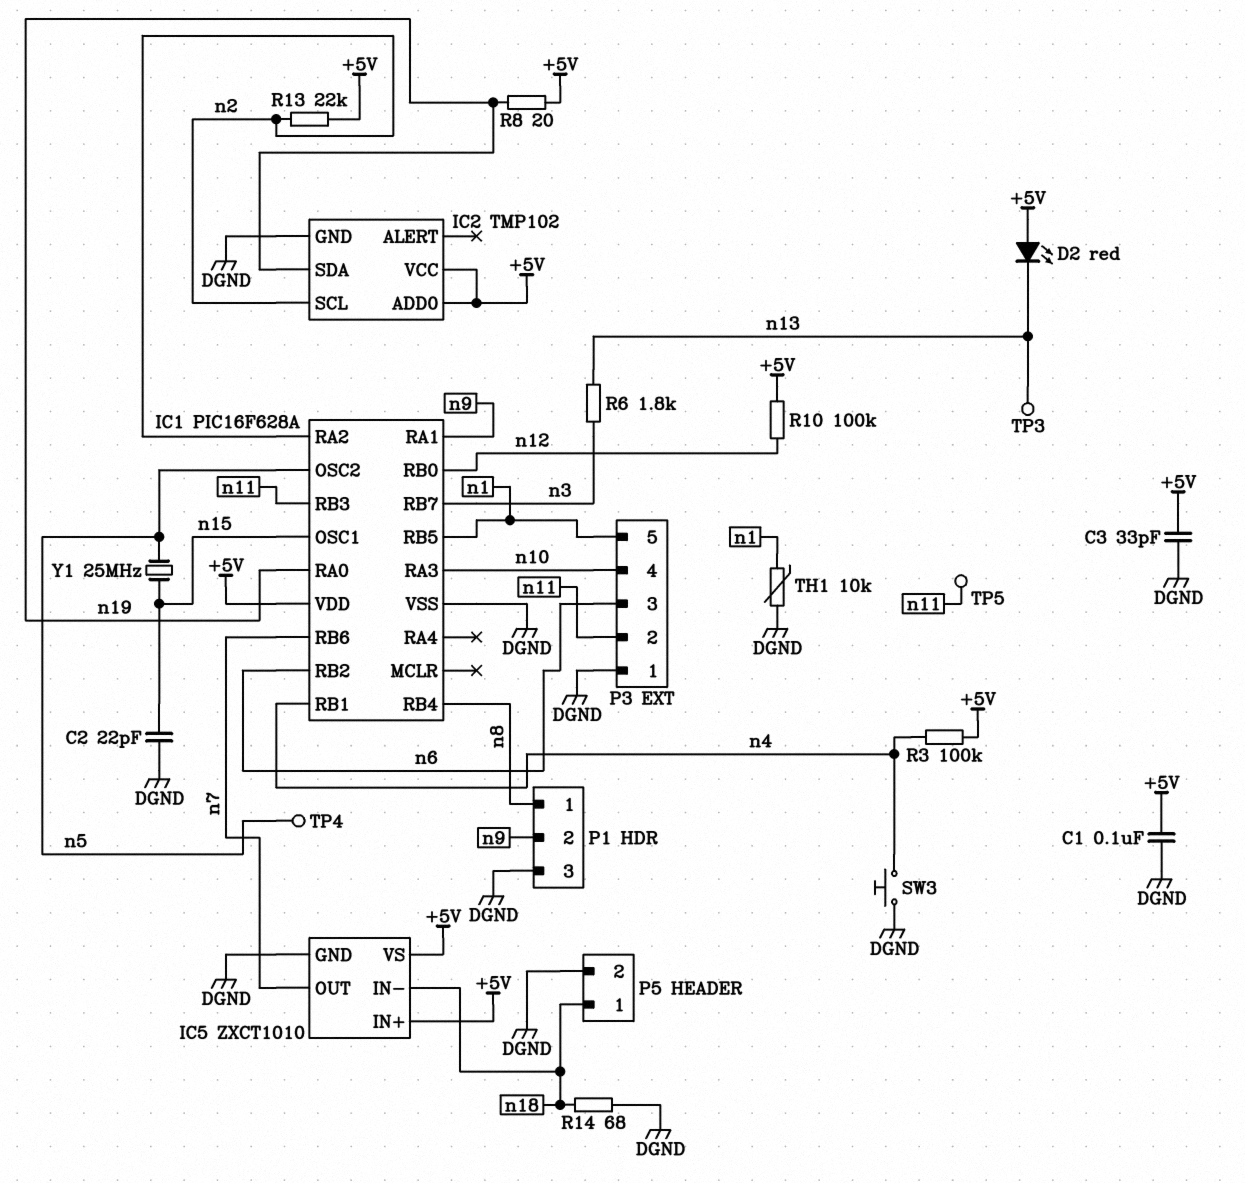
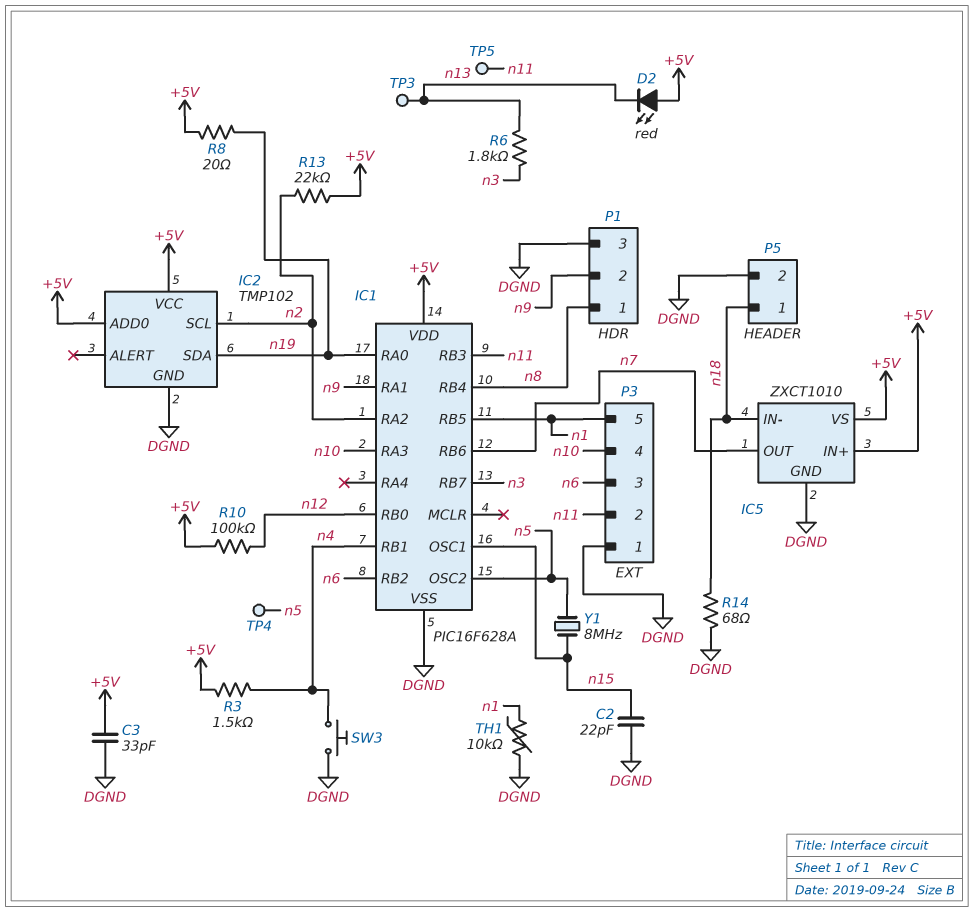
C1: 100nF (+5V, DGND) -> none
R3: 100k (+5V, n4) -> 1.5k (+5V, n4)
Y1: 25MHz (n5, n15) -> 8MHz (n5, n15)

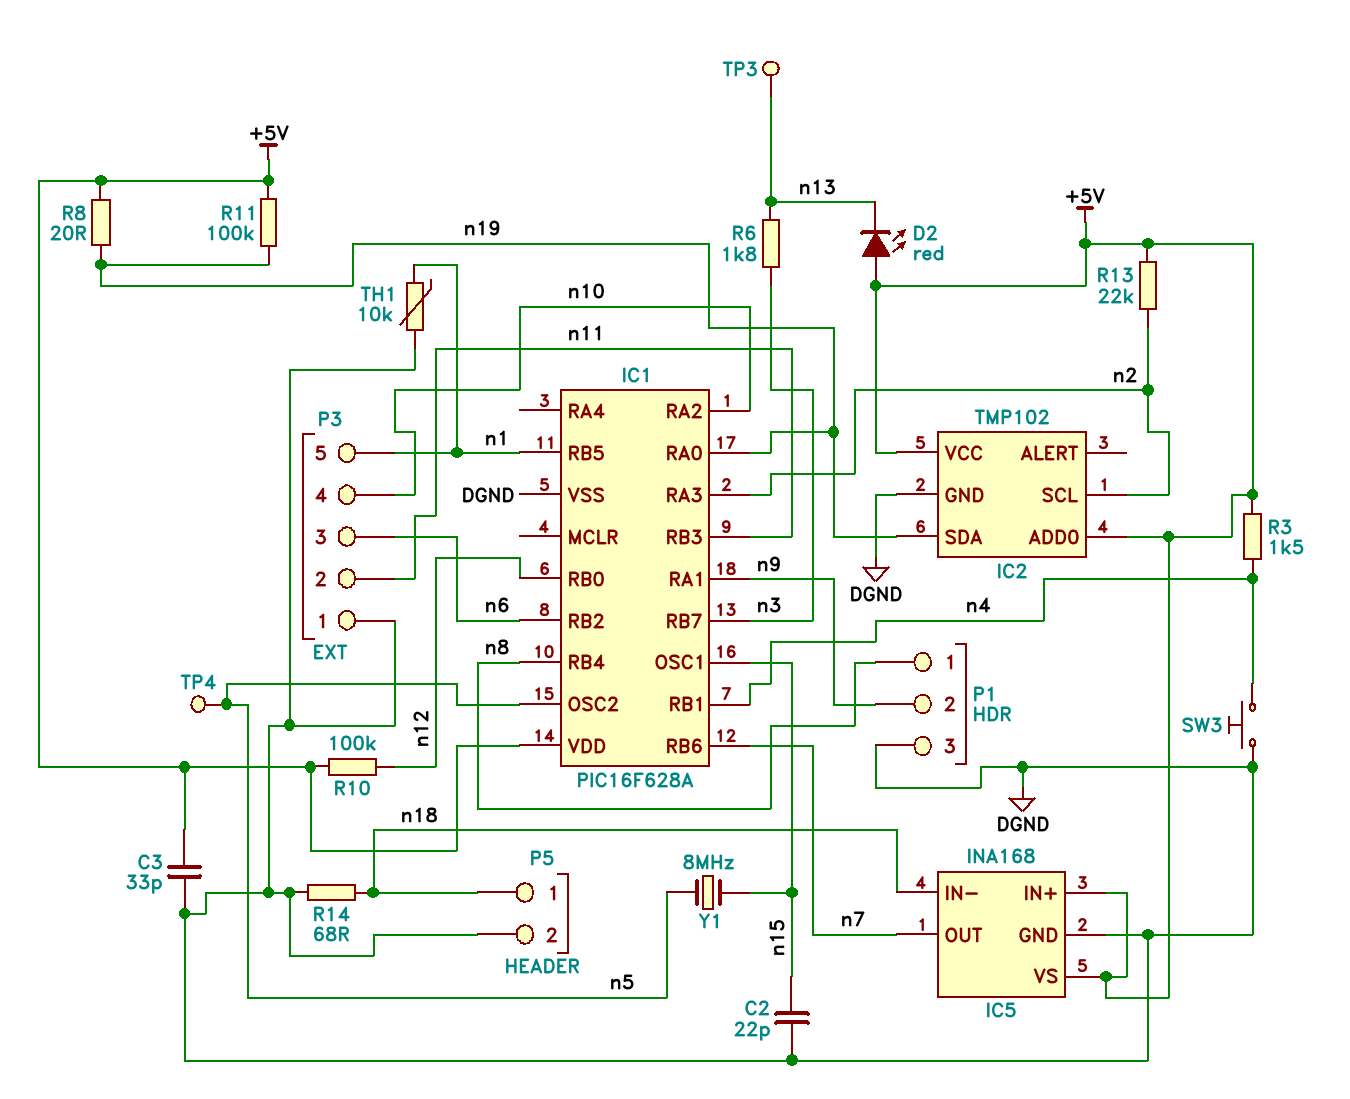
IC1 pin RA2: n2 -> n10
IC1 pin RA3: n10 -> n2
IC5: ZXCT1010 -> INA168
R11: none -> 100k (+5V, n19)
TP5: test point (n11) -> none

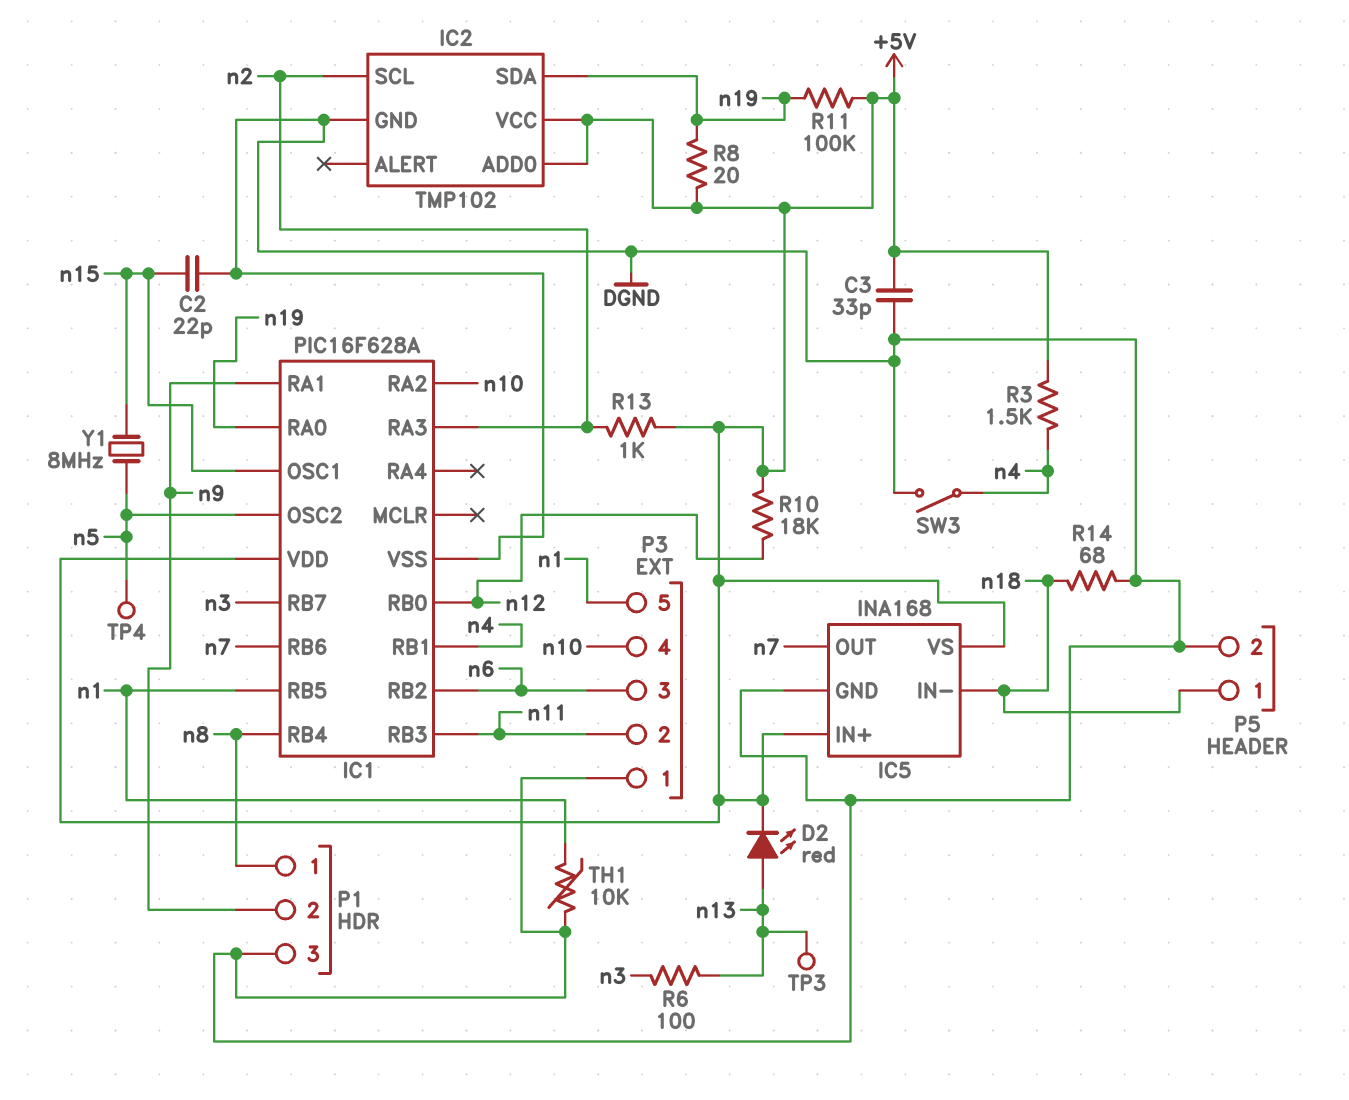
D2: LED red (A +5V, K n13) -> LED red (A n13, K +5V)
R6: 1.8k (n3, n13) -> 100 (n3, n13)
R10: 100k (+5V, n12) -> 18k (+5V, n12)
R13: 22k (+5V, n2) -> 1k (+5V, n2)
SW3: button (DGND, n4) -> switch (DGND, n4)

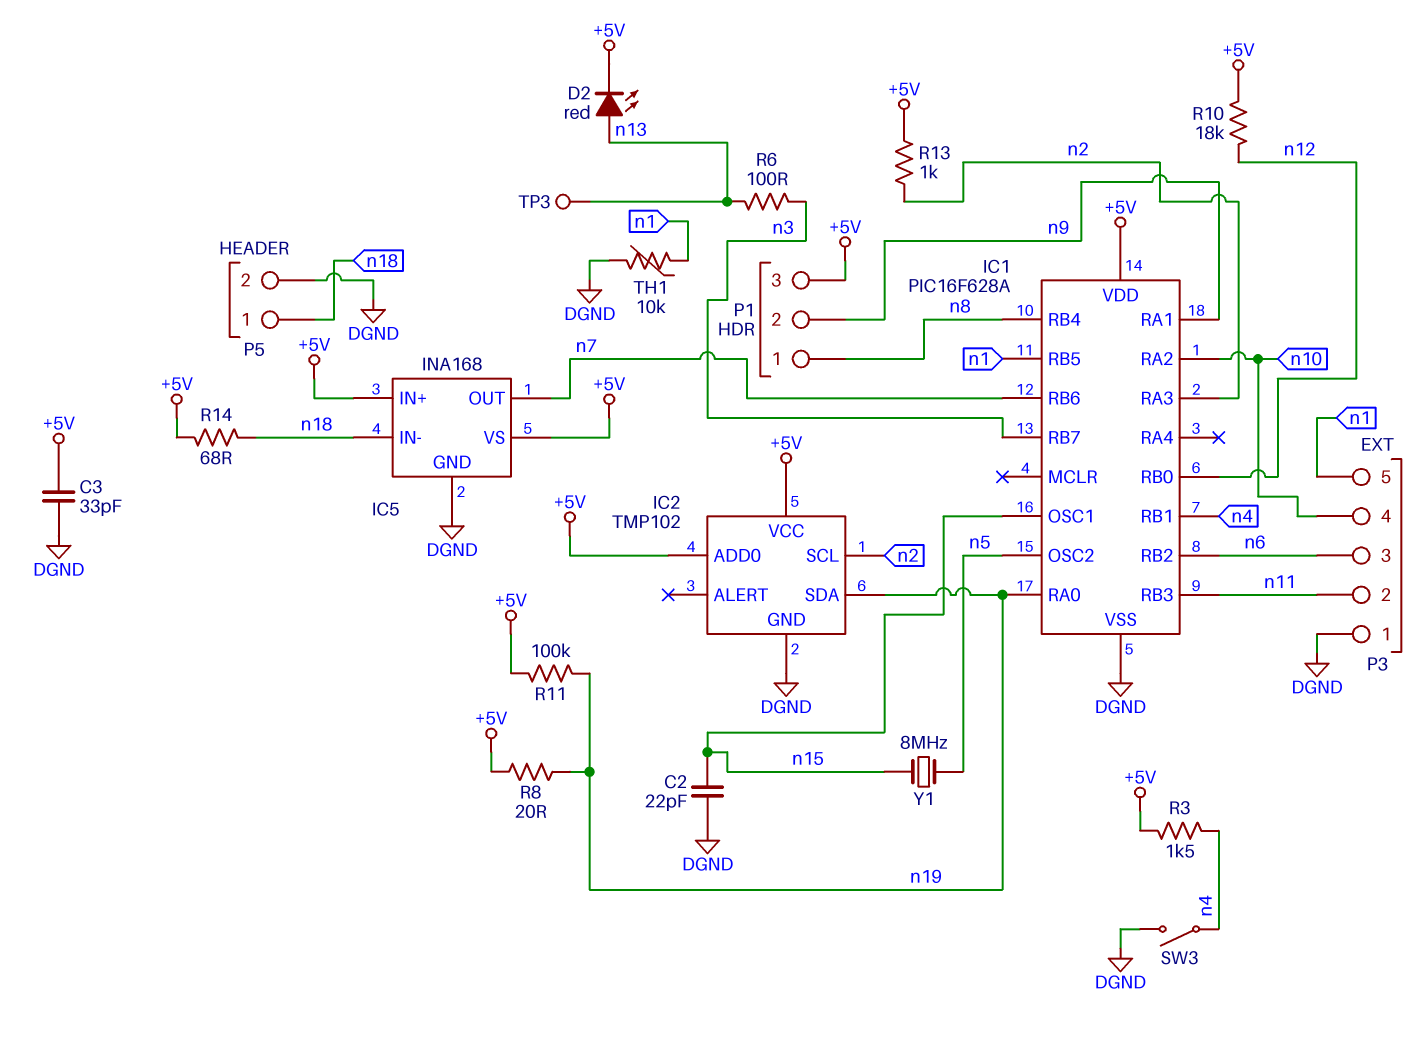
P1 pin 3: DGND -> +5V
R14: 68 (DGND, n18) -> 68 (+5V, n18)
TP4: test point (n5) -> none

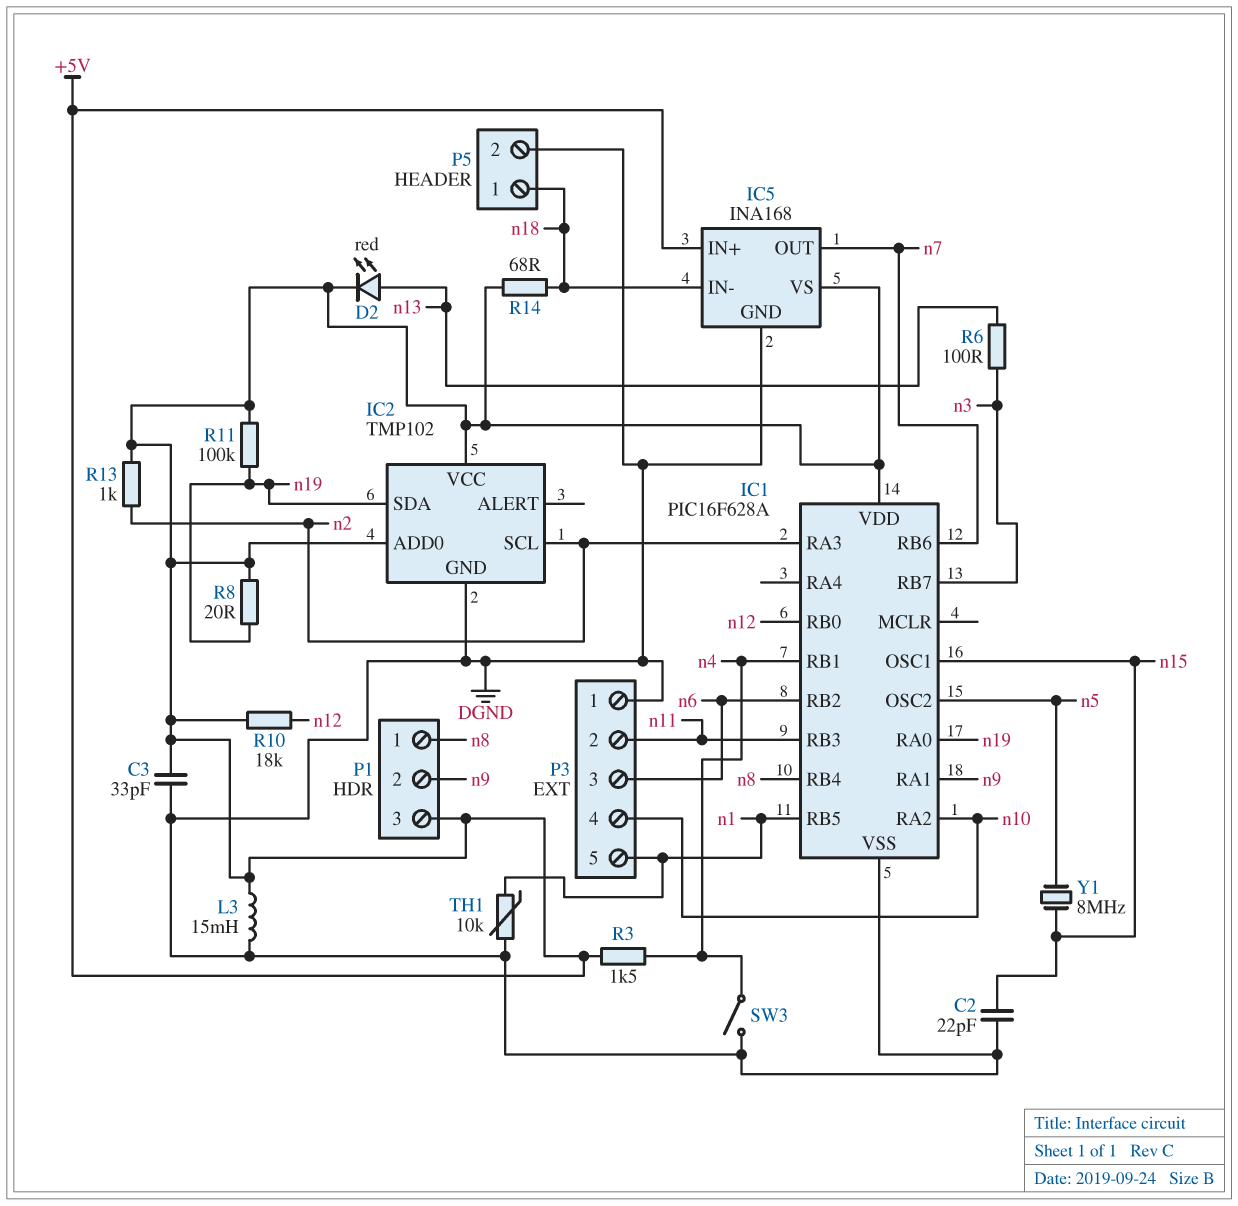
L3: none -> 15mH (+5V, DGND)
TP3: test point (n13) -> none

